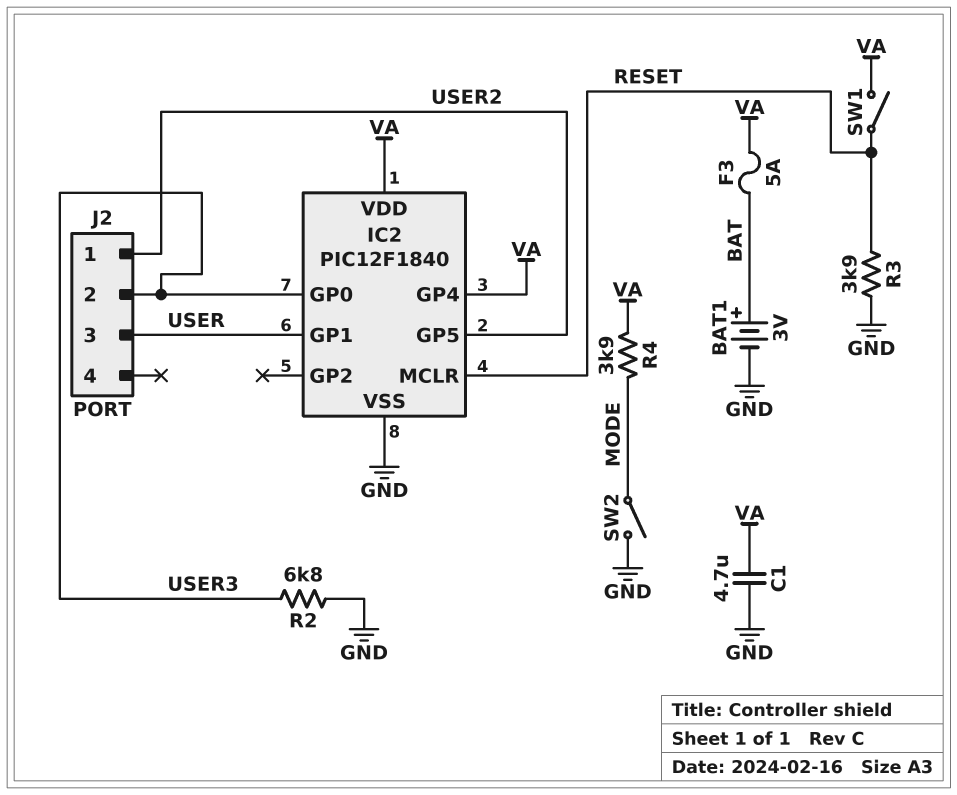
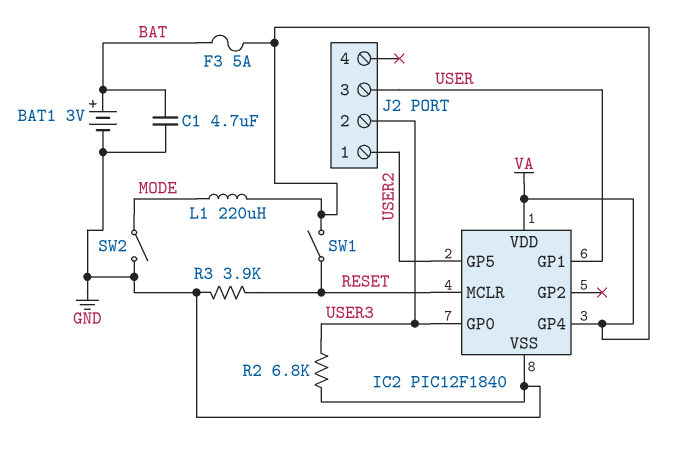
C1: 4.7uF (GND, VA) -> 4.7uF (BAT, GND)
L1: none -> 220uH (MODE, VA)
R4: 3.9k (MODE, VA) -> none

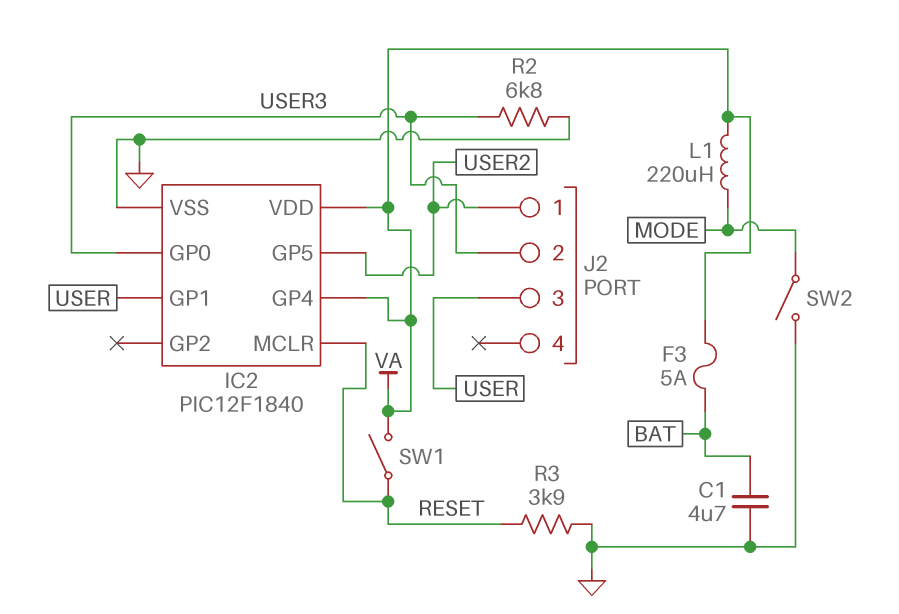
BAT1: 3V (plus BAT, minus GND) -> none

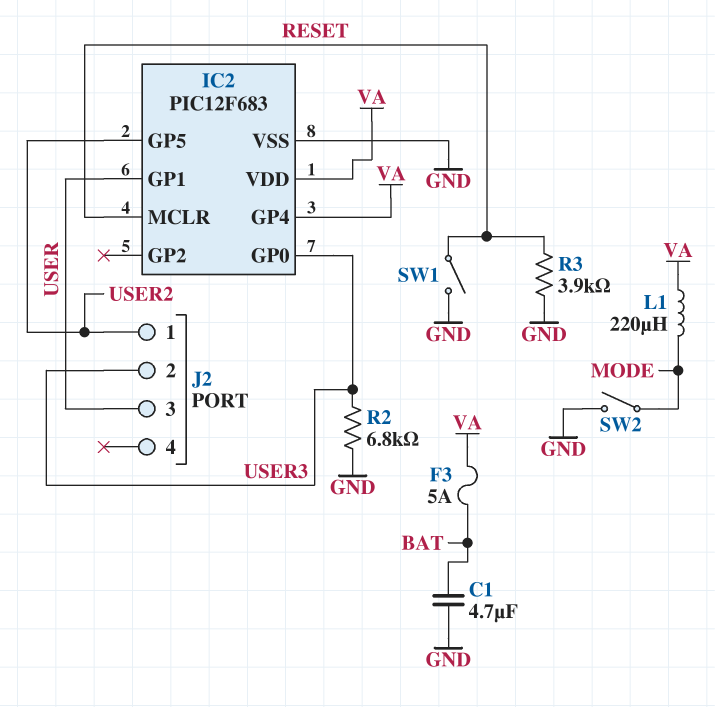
IC2: PIC12F1840 -> PIC12F683
SW1: switch (RESET, VA) -> switch (GND, RESET)

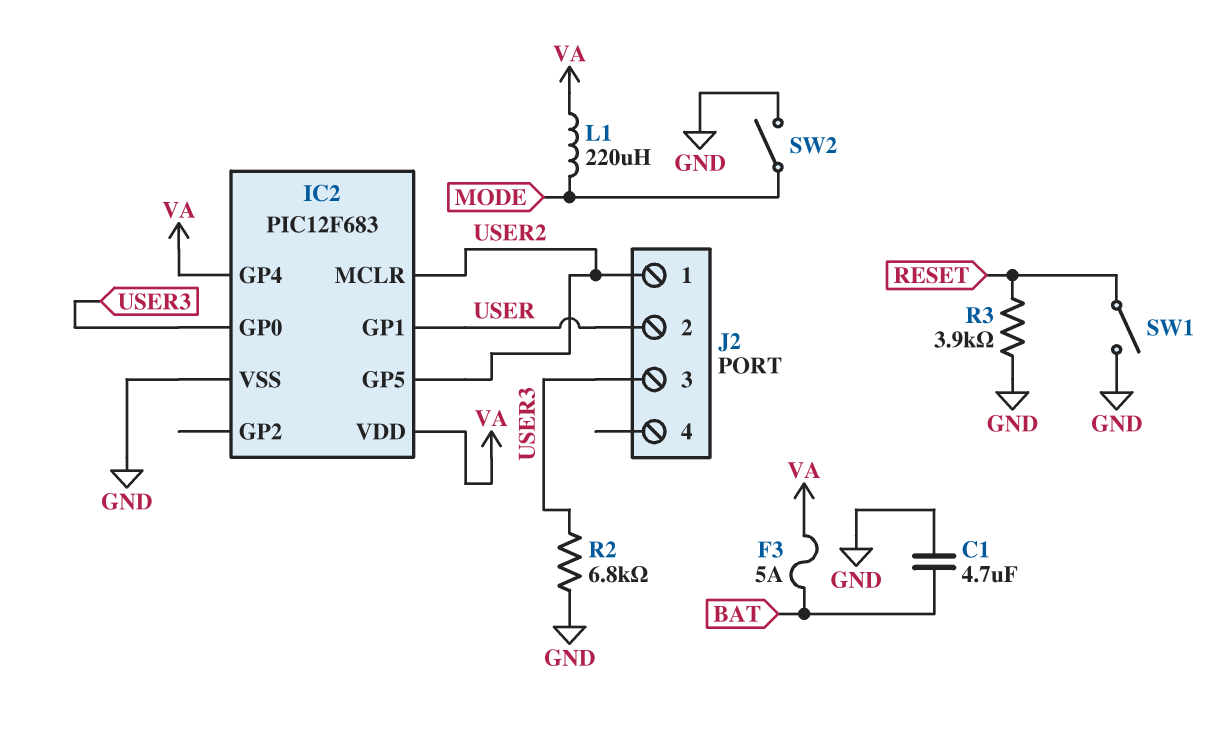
IC2 pin MCLR: RESET -> USER2
J2 pin 2: USER3 -> USER
J2 pin 3: USER -> USER3

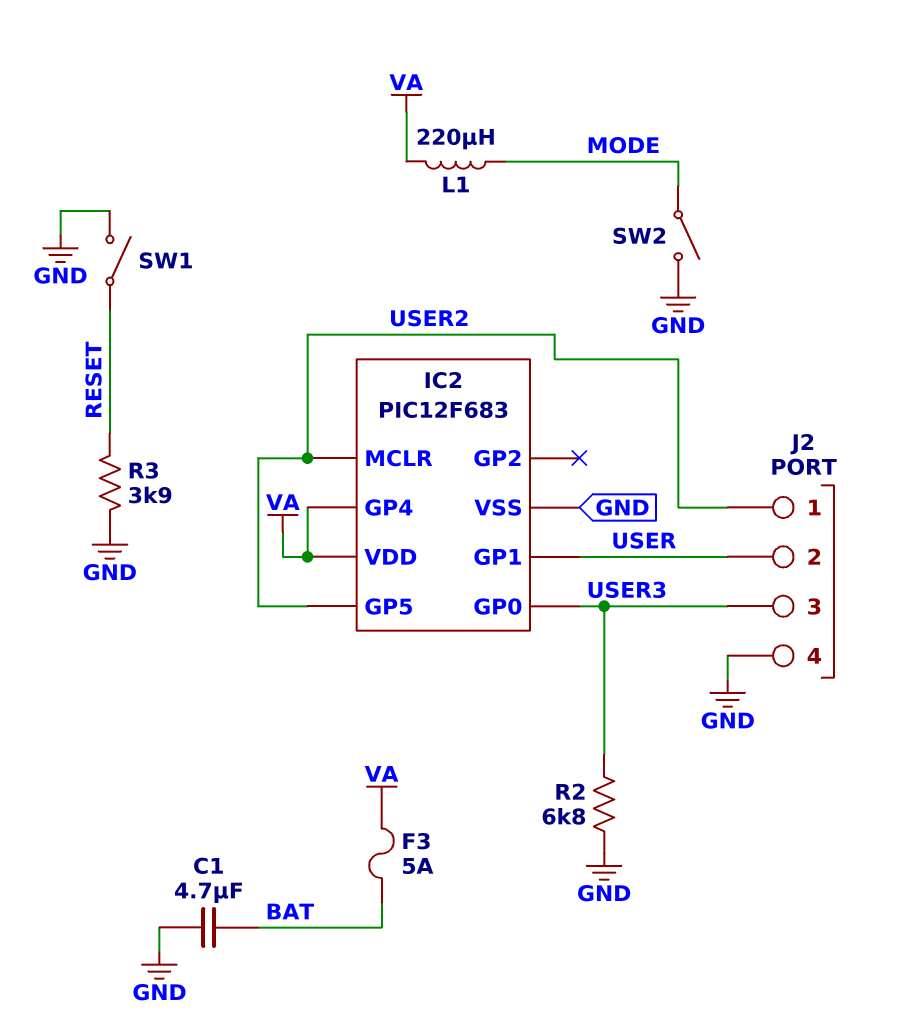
J2 pin 4: none -> GND

